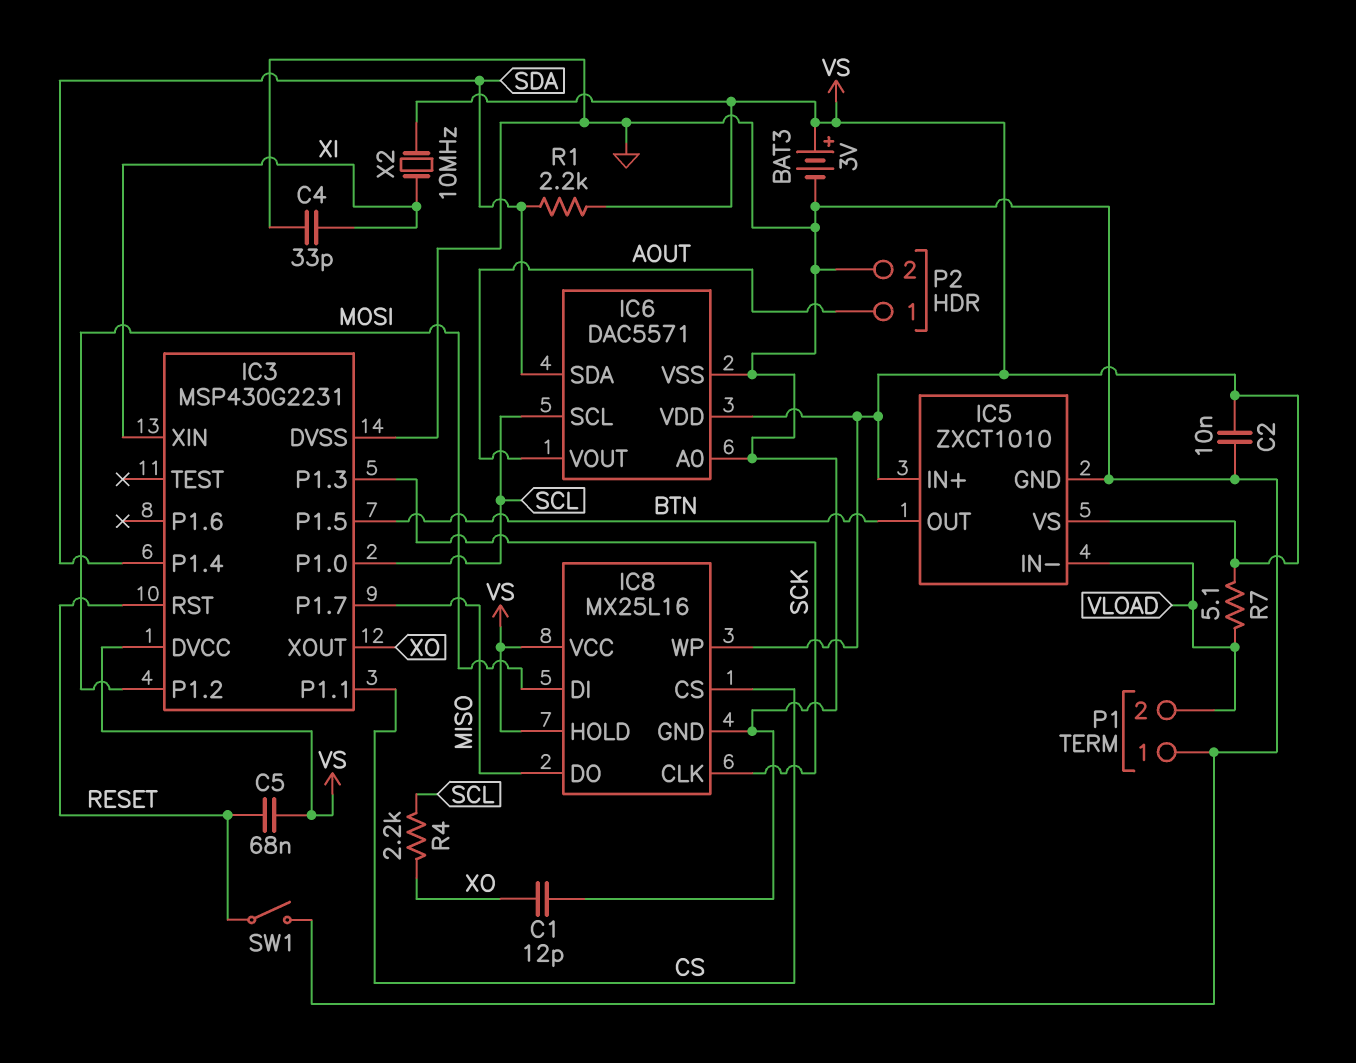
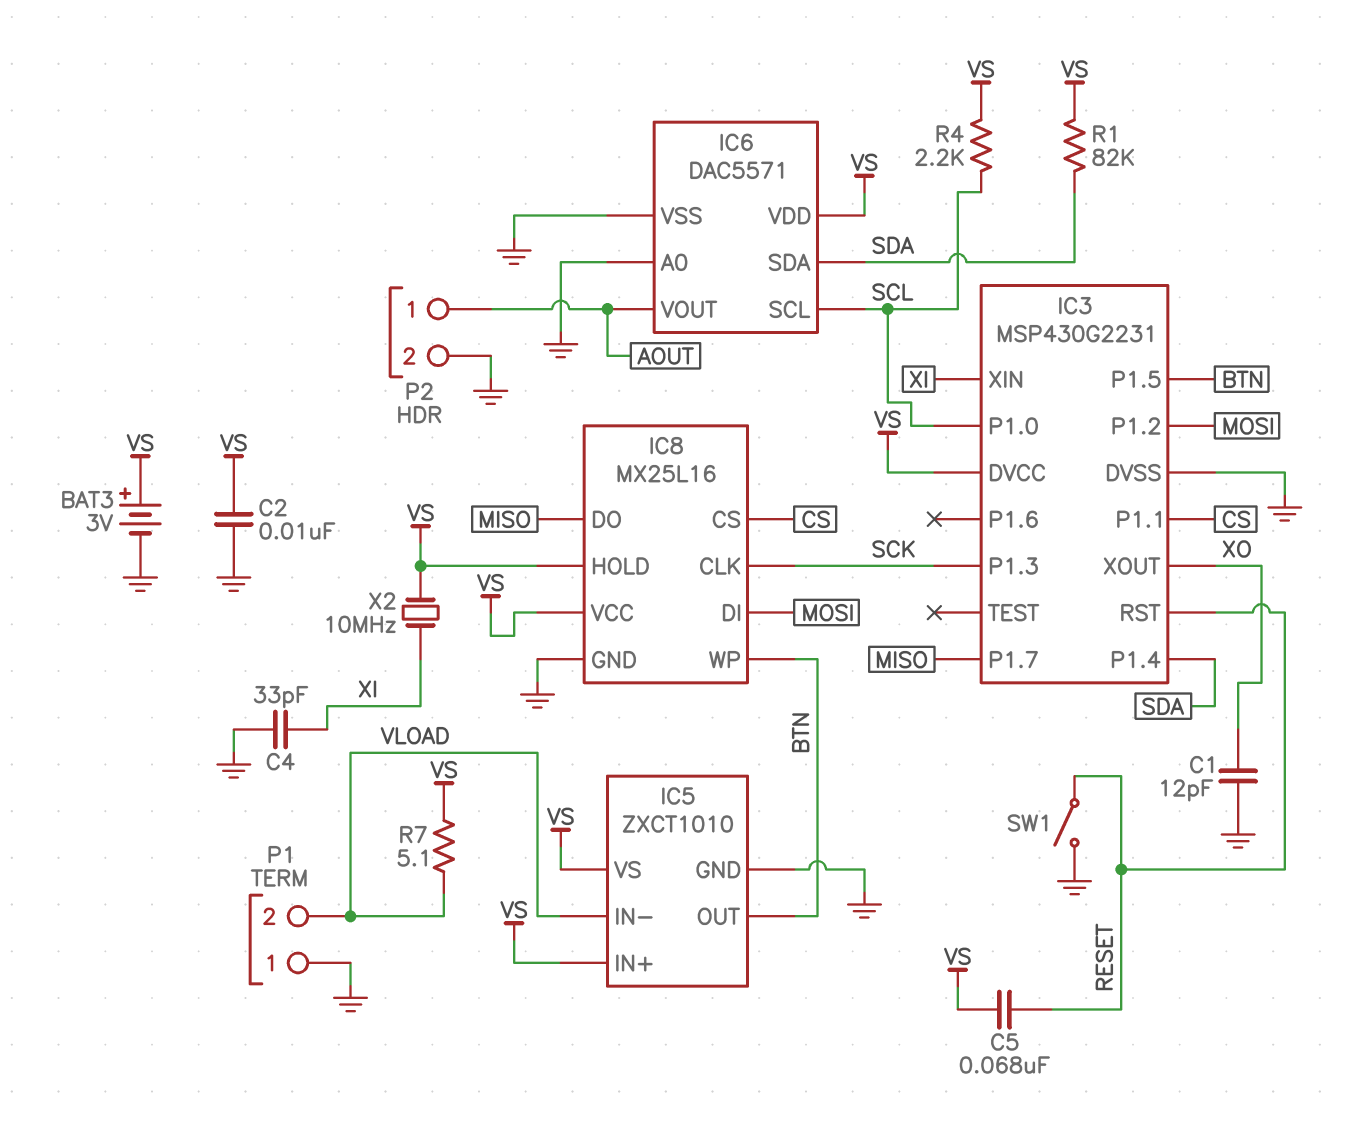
IC8 pin WP: VS -> BTN
R1: 2.2k (SDA, VS) -> 82k (SDA, VS)
R4: 2.2k (SCL, XO) -> 2.2k (SCL, VS)

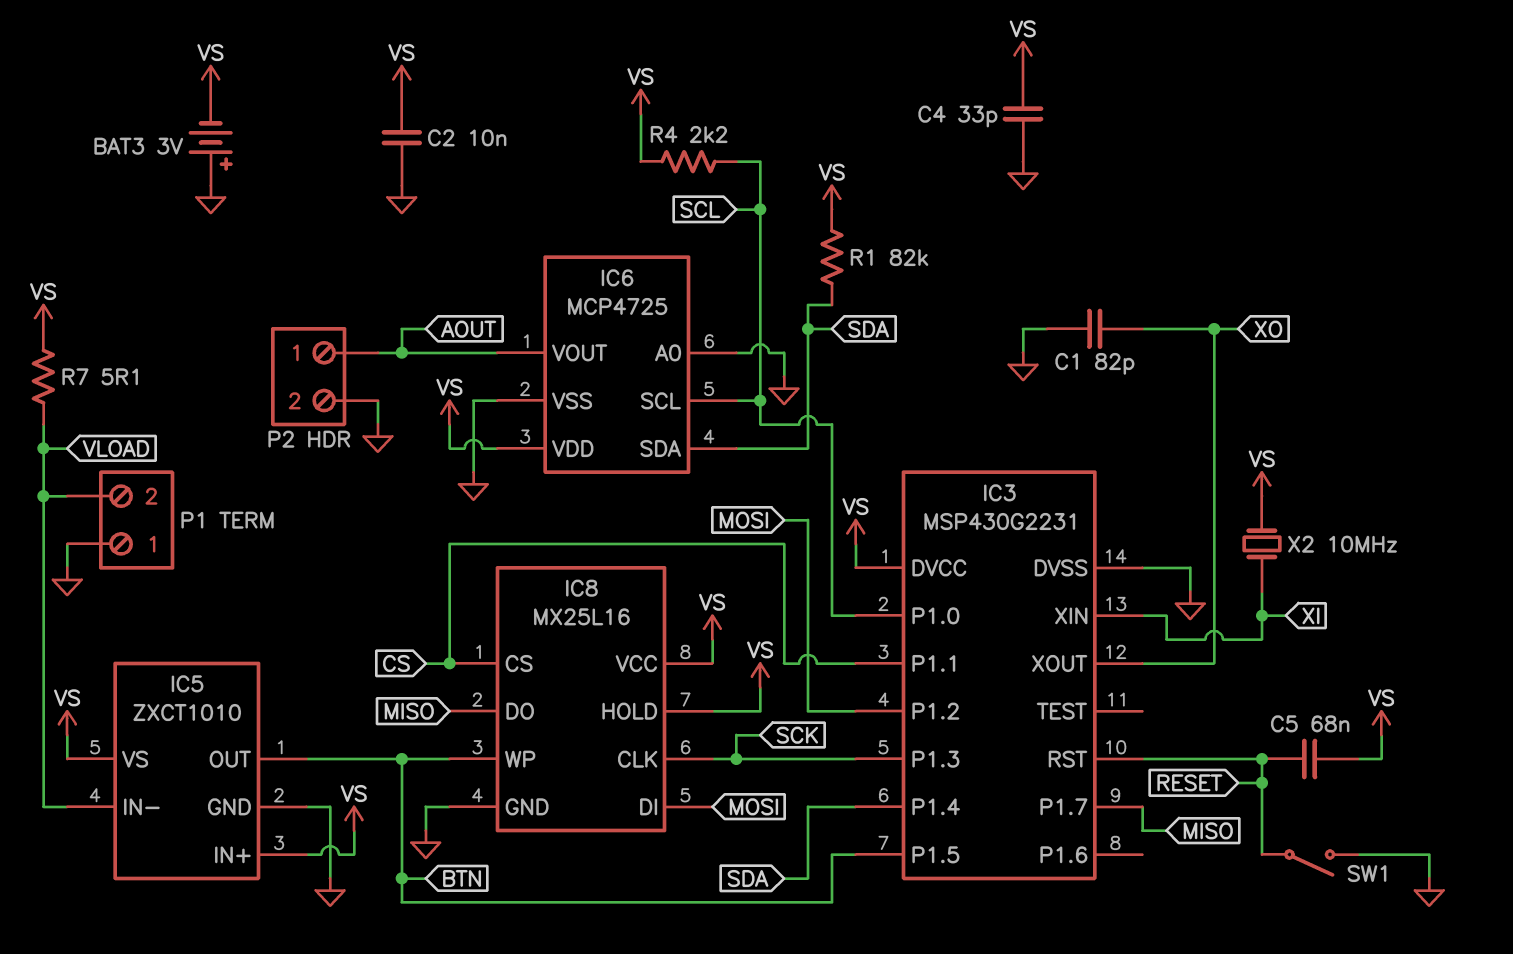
BAT3: 3V (plus VS, minus GND) -> 3V (plus GND, minus VS)
C1: 12pF (GND, XO) -> 82pF (GND, XO)
C4: 33pF (GND, XI) -> 33pF (GND, VS)
IC6: DAC5571 -> MCP4725

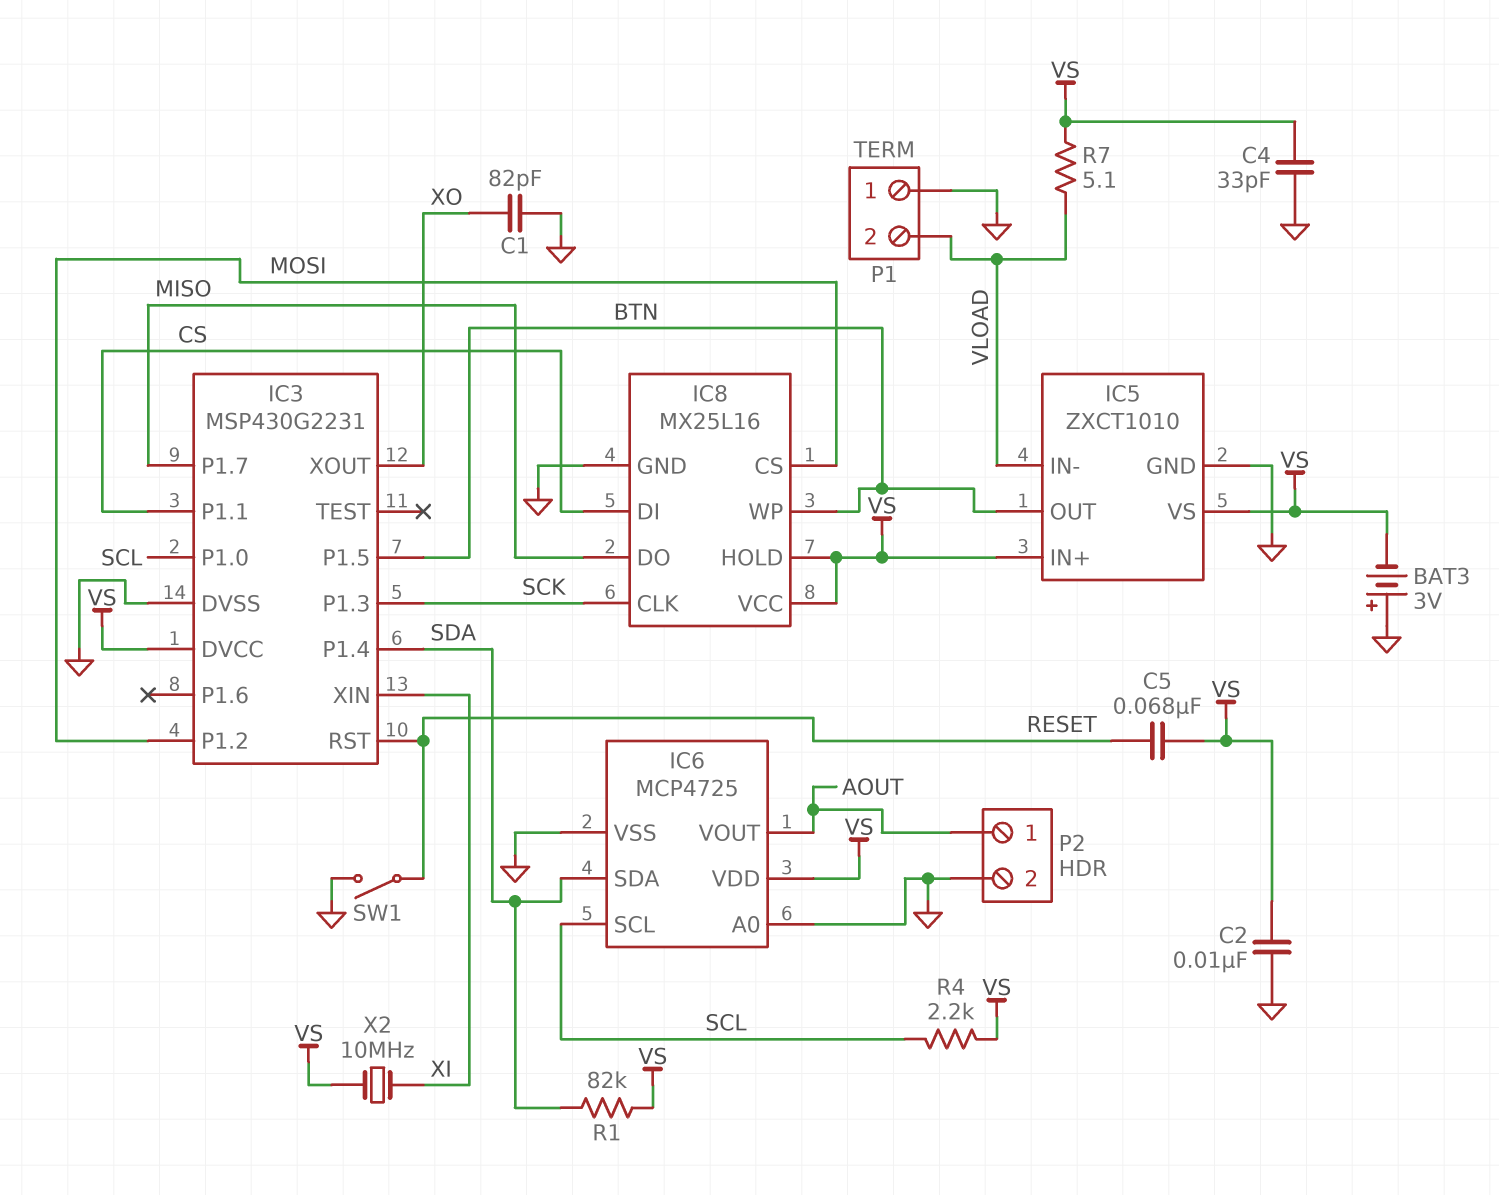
IC8 pin CS: CS -> MOSI
IC8 pin DI: MOSI -> CS

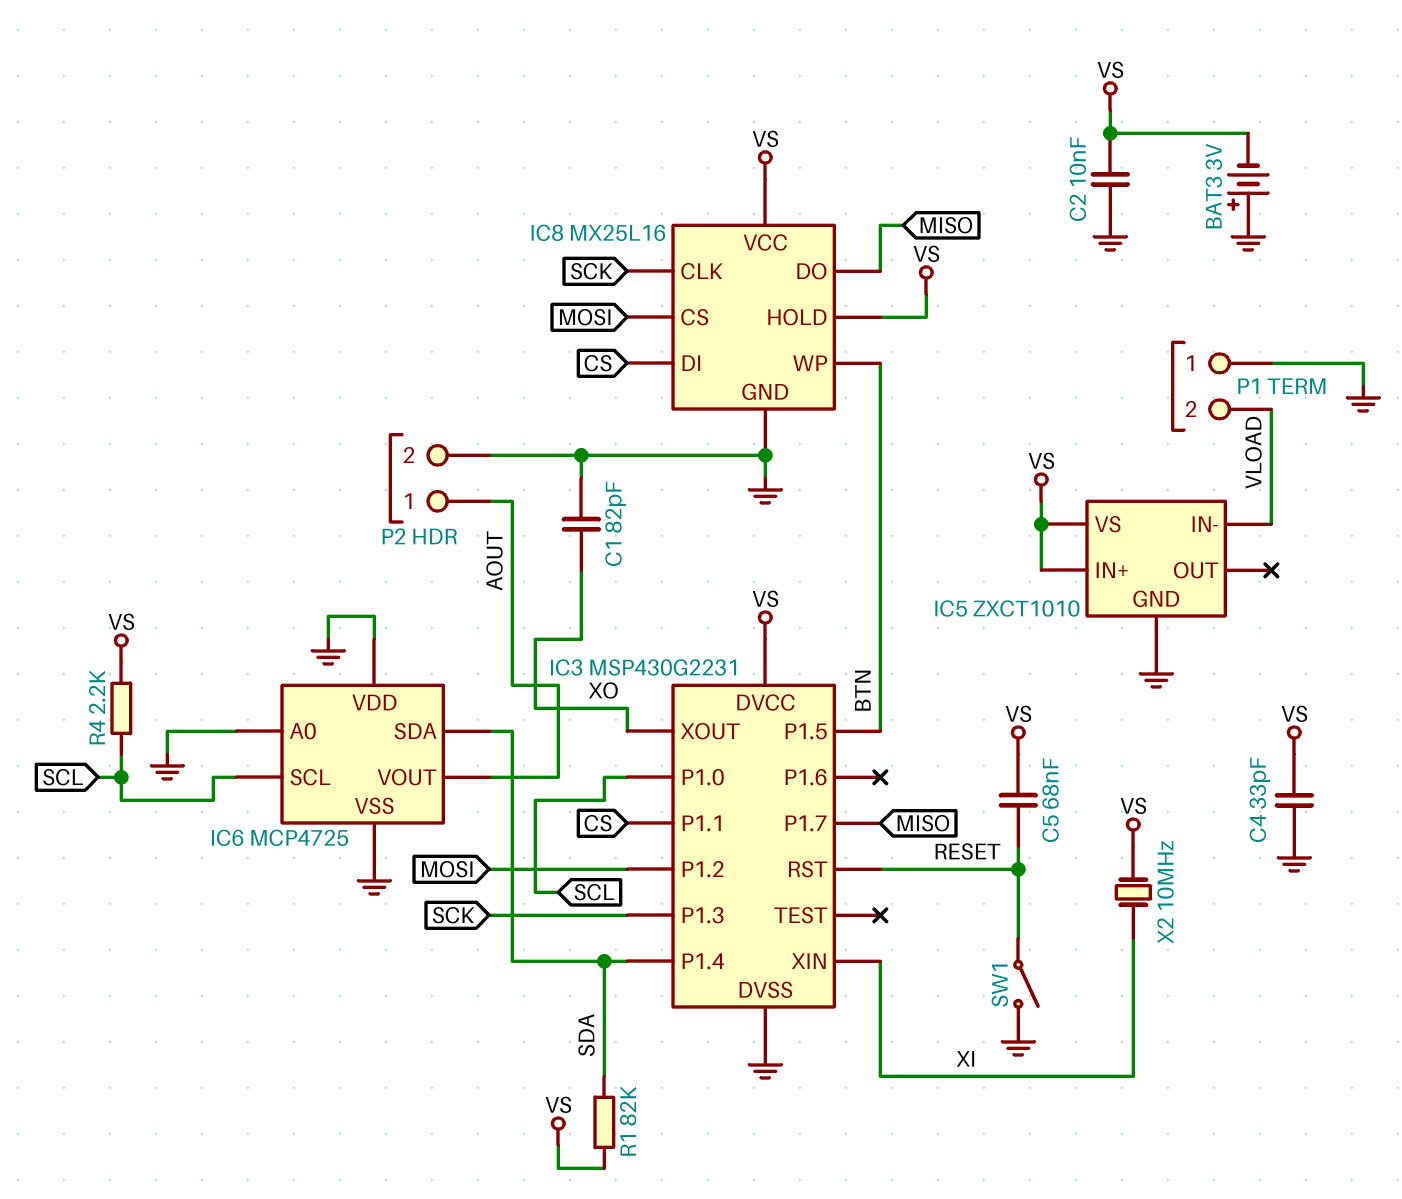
IC5 pin OUT: BTN -> none
IC6 pin VDD: VS -> GND
R7: 5.1 (VLOAD, VS) -> none

